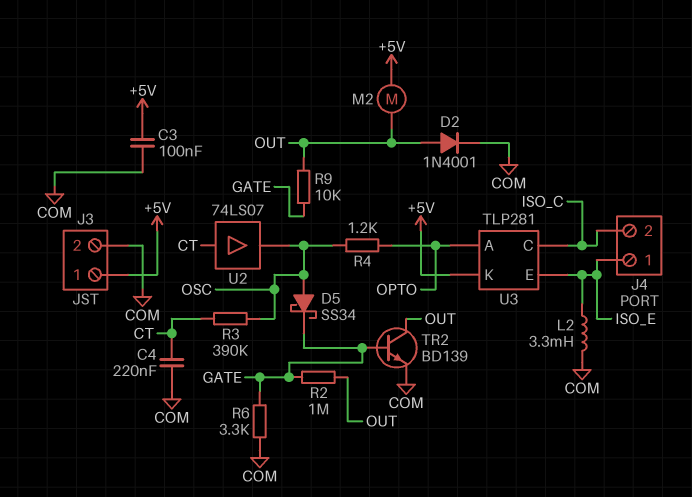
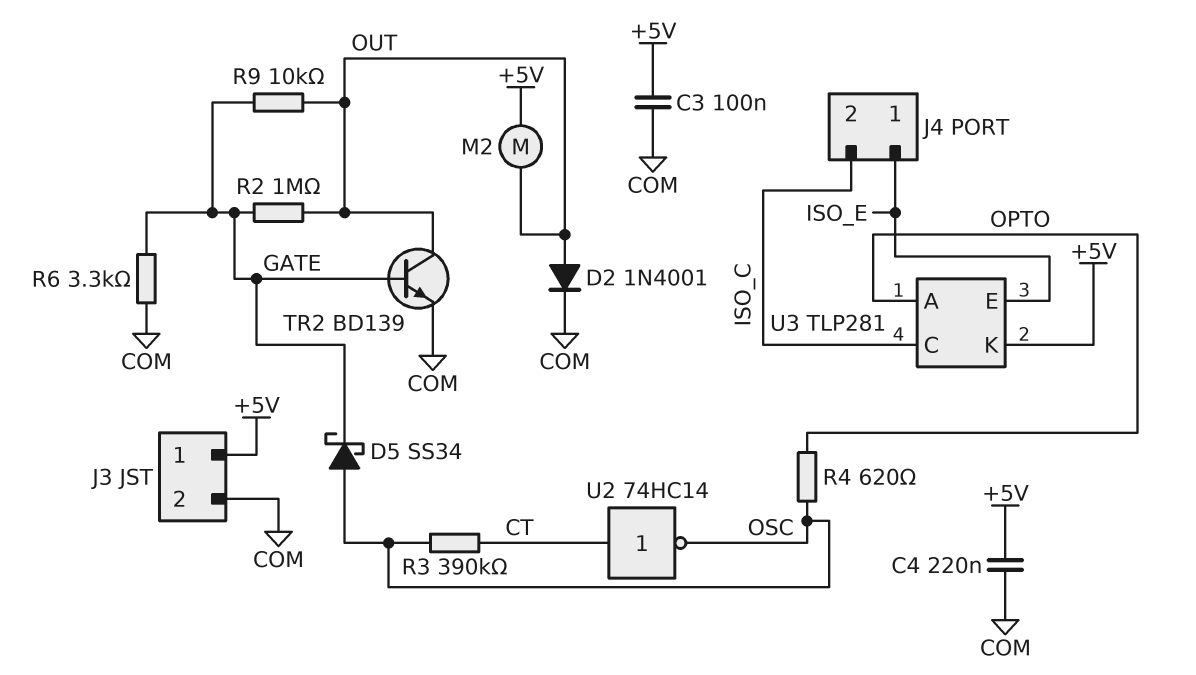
C4: 220nF (COM, CT) -> 220nF (+5V, COM)
L2: 3.3mH (COM, ISO_E) -> none
R4: 1.2k (OPTO, OSC) -> 620 (OPTO, OSC)
U2: buffer 74LS07 (in CT, out OSC) -> NOT 74HC14 (in CT, out OSC)

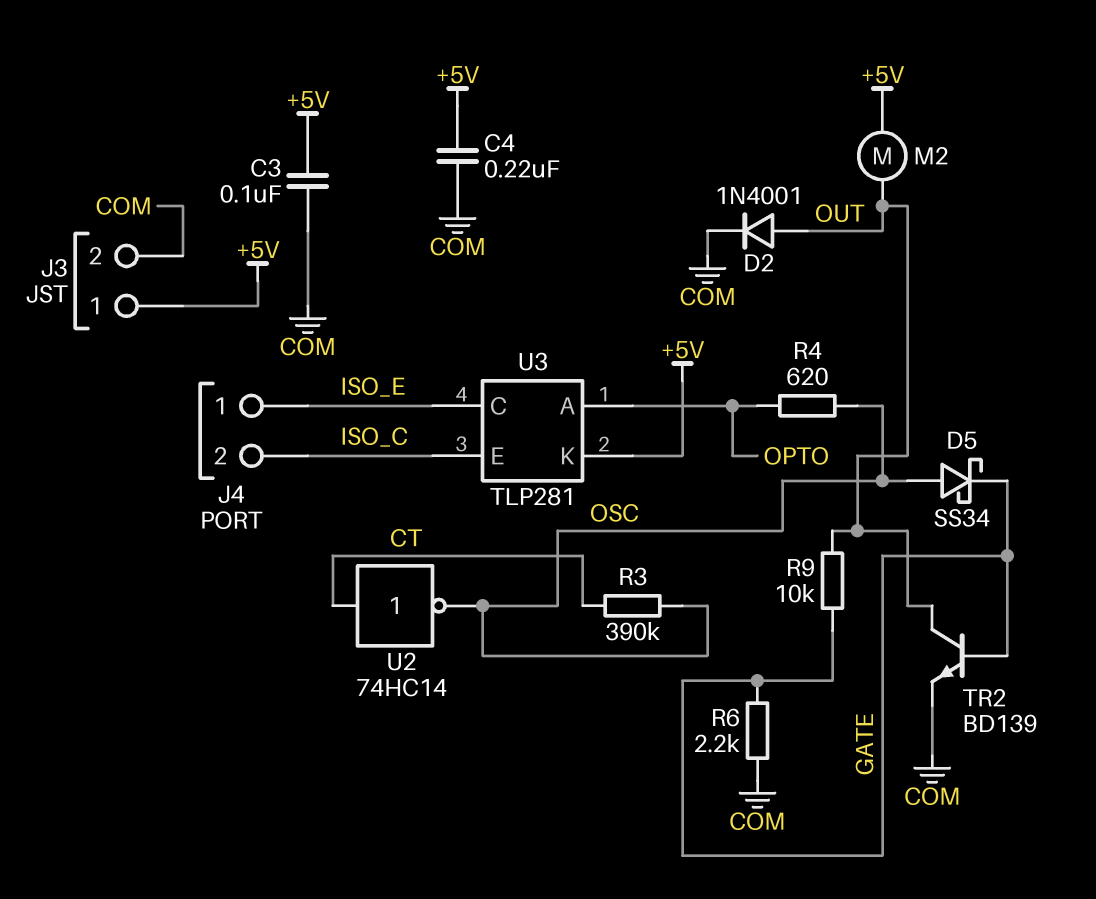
R2: 1M (GATE, OUT) -> none
R6: 3.3k (COM, GATE) -> 2.2k (COM, GATE)
U3 pin C: ISO_C -> ISO_E
U3 pin E: ISO_E -> ISO_C

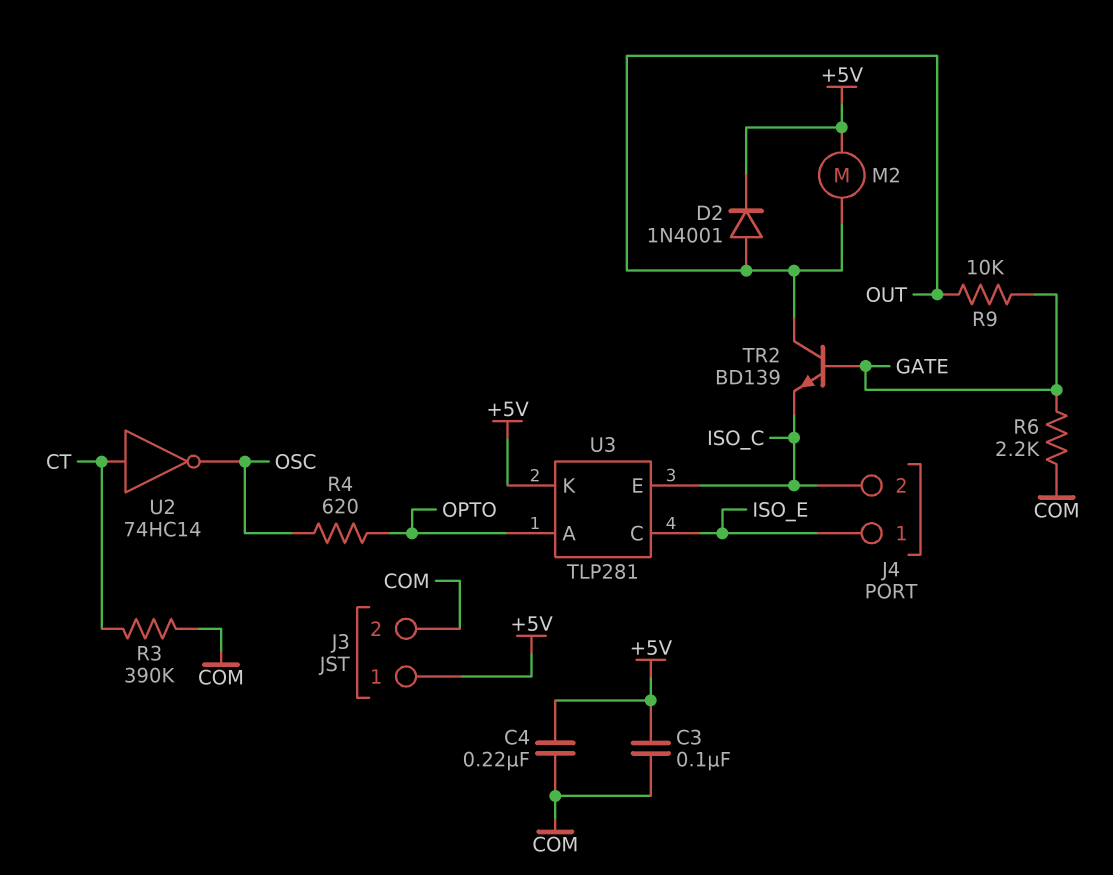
D2: diode 1N4001 (A OUT, K COM) -> diode 1N4001 (A OUT, K +5V)
D5: schottky SS34 (A OSC, K GATE) -> none
R3: 390k (CT, OSC) -> 390k (COM, CT)
TR2: NPN BD139 (B GATE, C OUT, E COM) -> NPN BD139 (B GATE, C OUT, E ISO_C)

